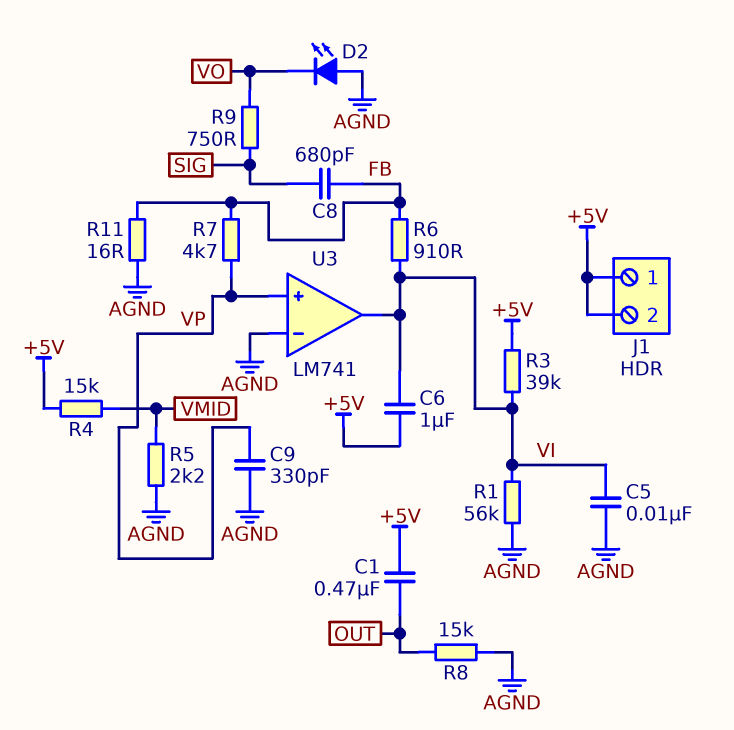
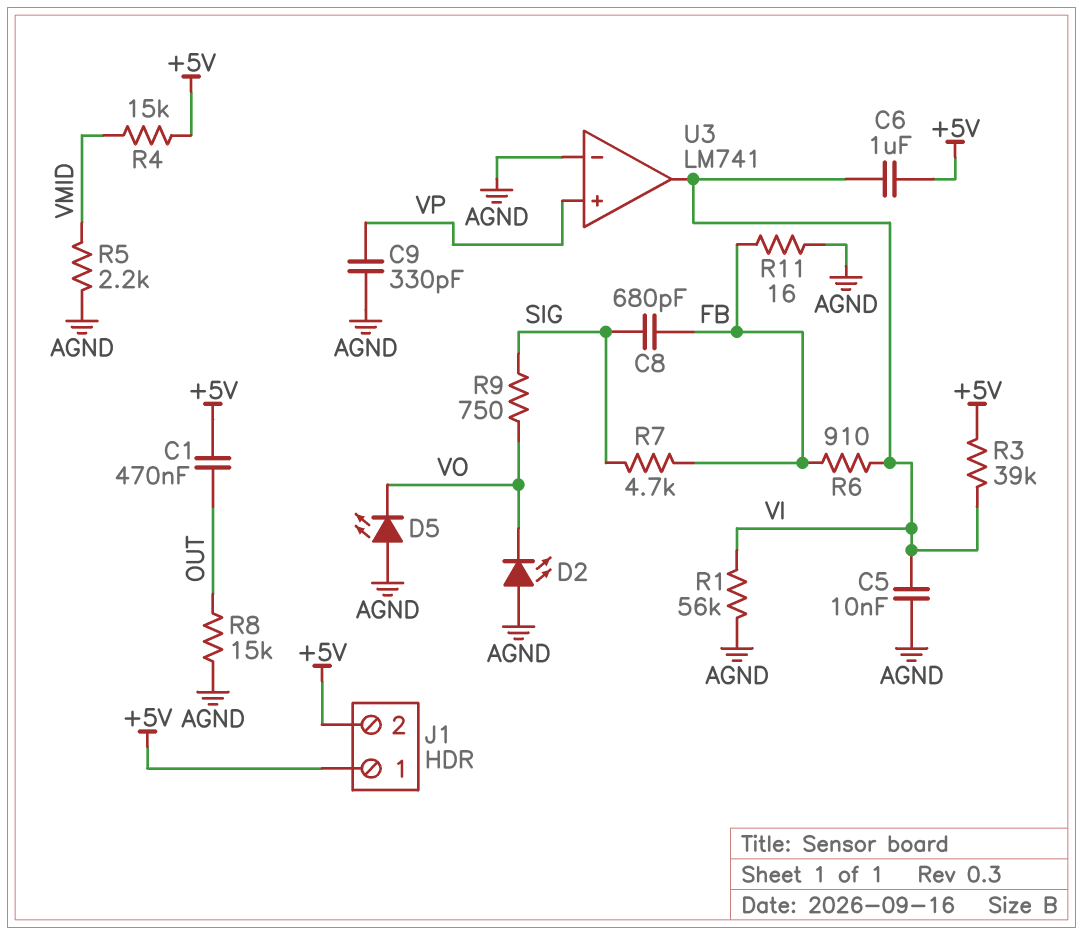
D5: none -> LED (A AGND, K VO)
R7: 4.7k (FB, VP) -> 4.7k (FB, SIG)

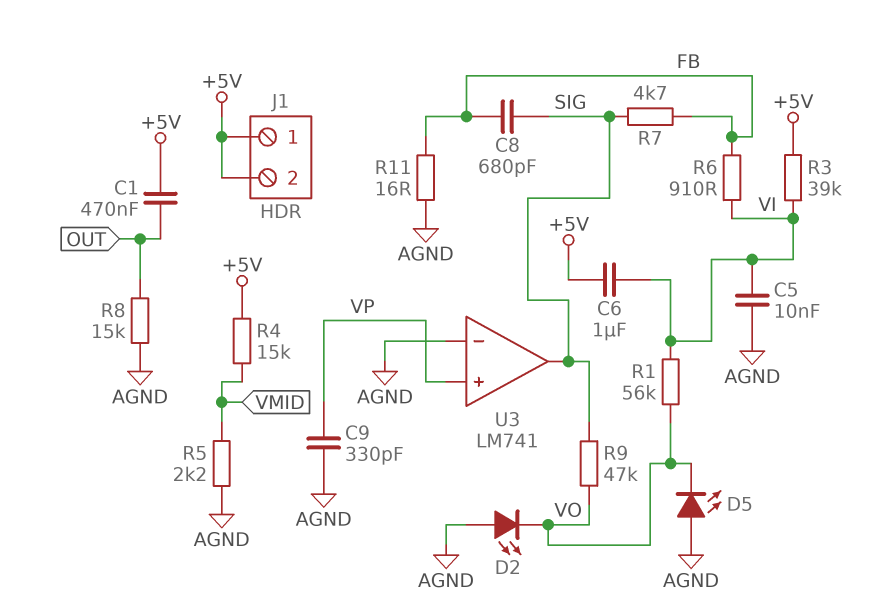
R1: 56k (AGND, VI) -> 56k (VI, VO)
R9: 750 (SIG, VO) -> 47k (SIG, VO)
U3 pin out: VI -> SIG

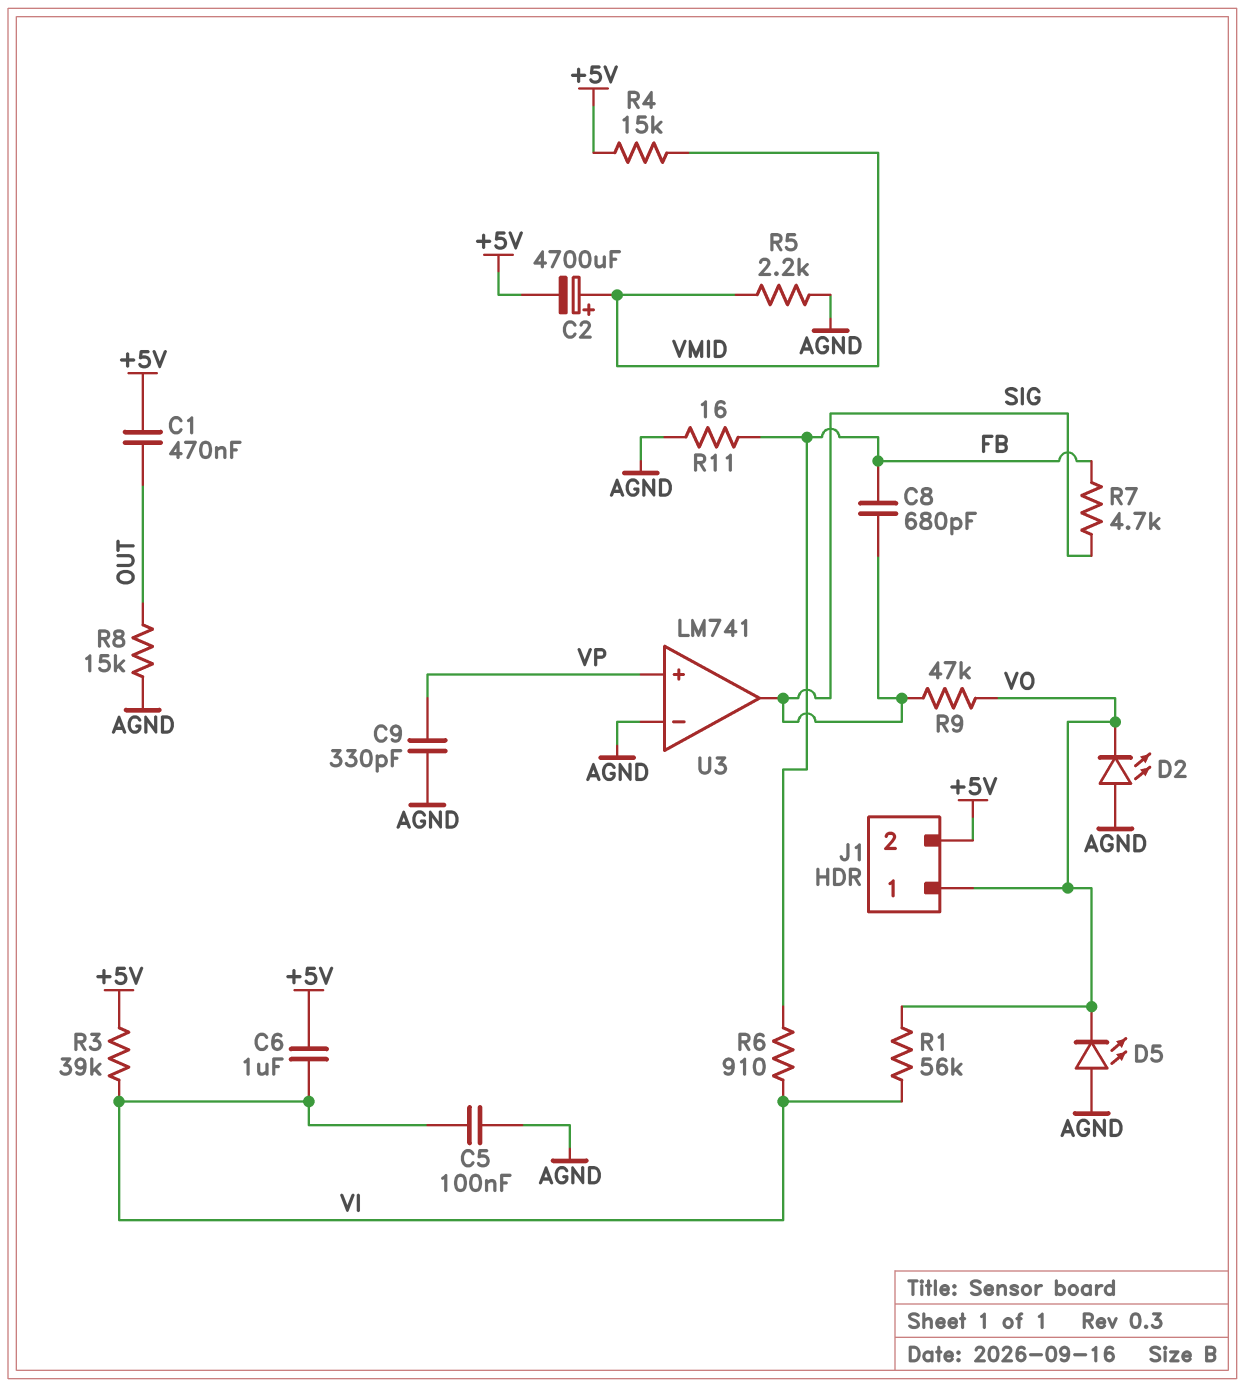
C2: none -> 4700uF (plus VMID, minus +5V)
C5: 10nF (AGND, VI) -> 100nF (AGND, VI)
J1 pin 1: +5V -> VO

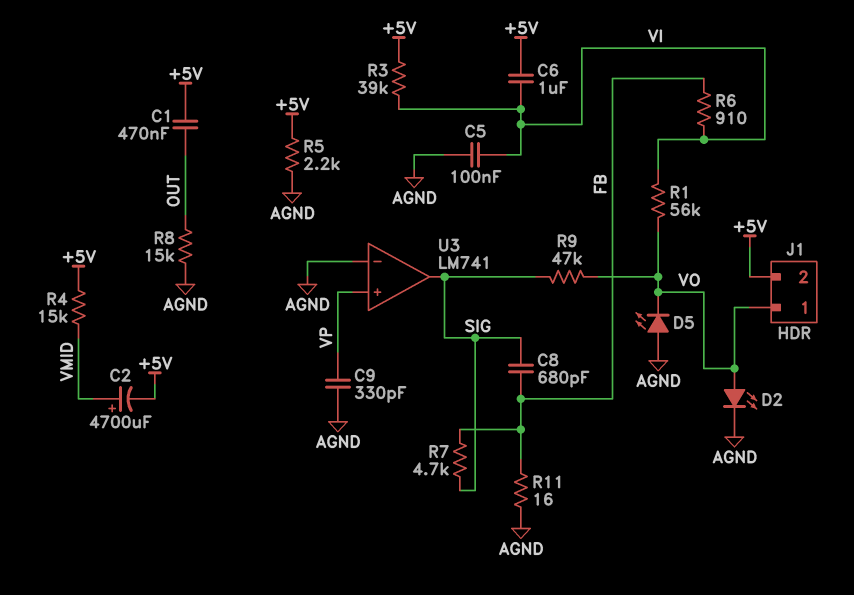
D2: LED (A AGND, K VO) -> LED (A VO, K AGND)
R5: 2.2k (AGND, VMID) -> 2.2k (+5V, AGND)

